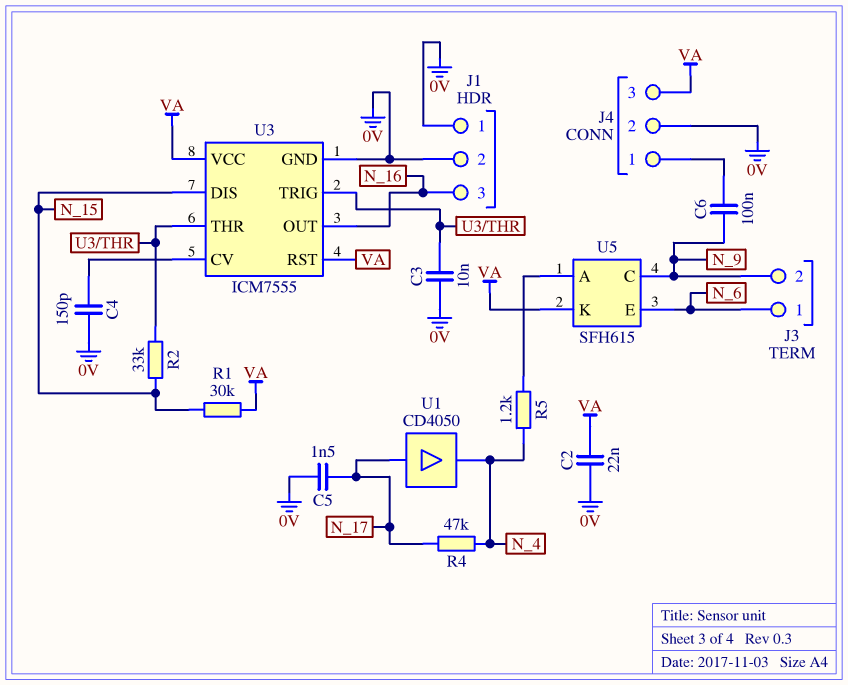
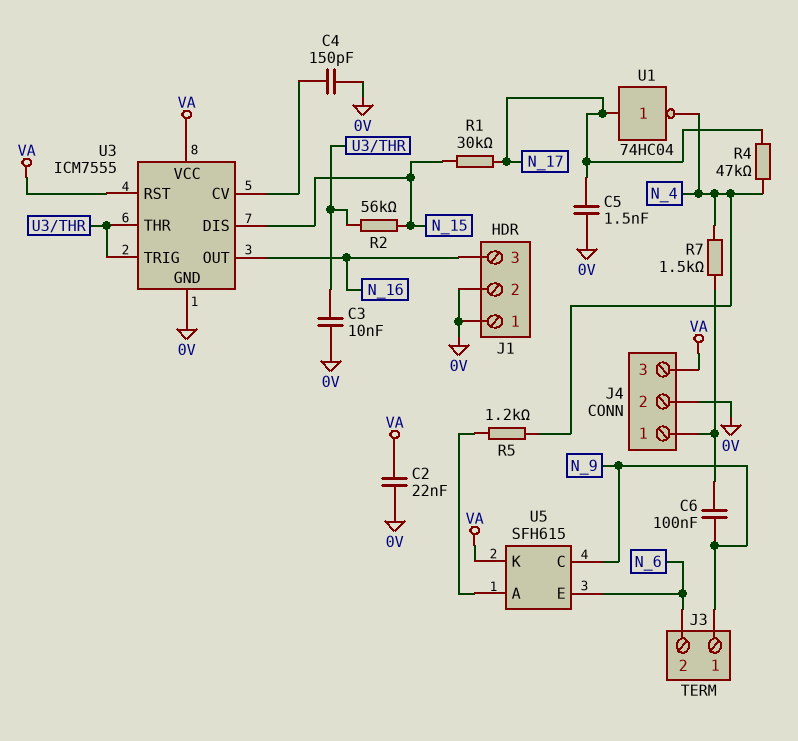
J3 pin 1: N_6 -> N_9
J3 pin 2: N_9 -> N_6
R1: 30k (N_15, VA) -> 30k (N_15, N_17)
R2: 33k (N_15, U3/THR) -> 56k (N_15, U3/THR)
R7: none -> 1.5k (J4/1, N_4)
U1: buffer CD4050 (in N_17, out N_4) -> NOT 74HC04 (in N_17, out N_4)

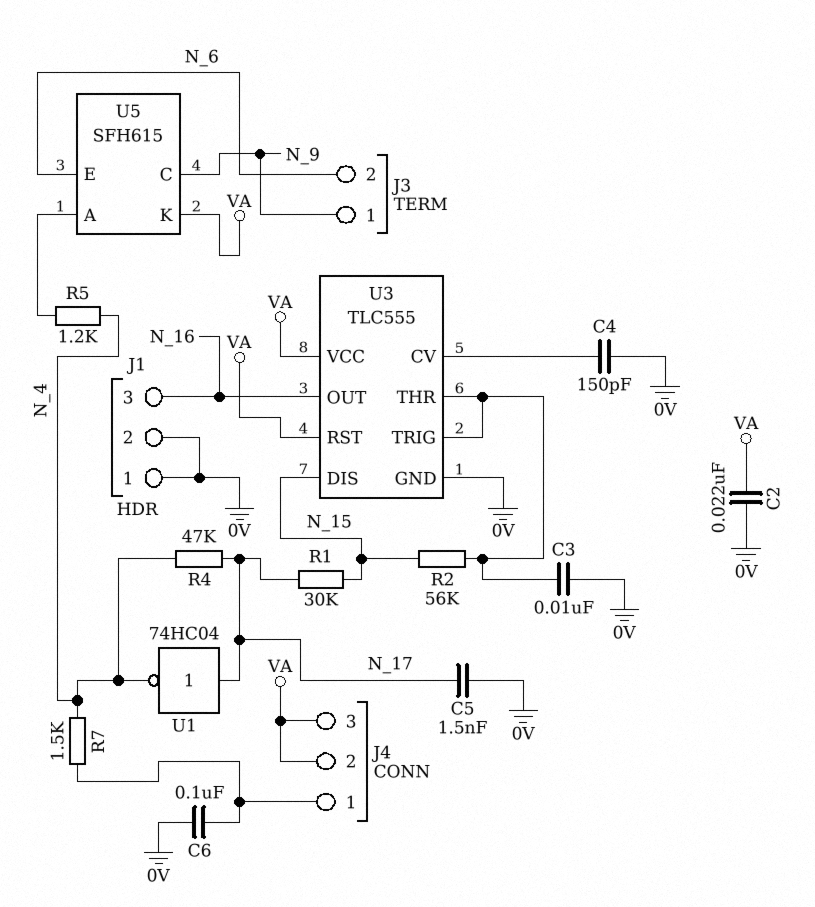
C6: 100nF (J4/1, N_9) -> 100nF (0V, J4/1)
J4 pin 2: 0V -> VA
U3: ICM7555 -> TLC555

